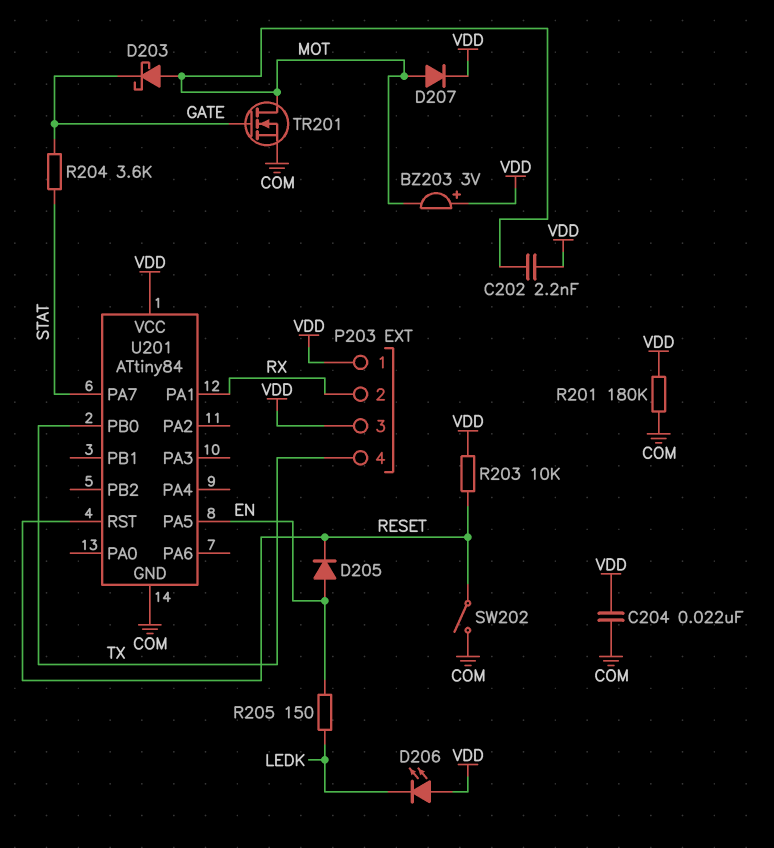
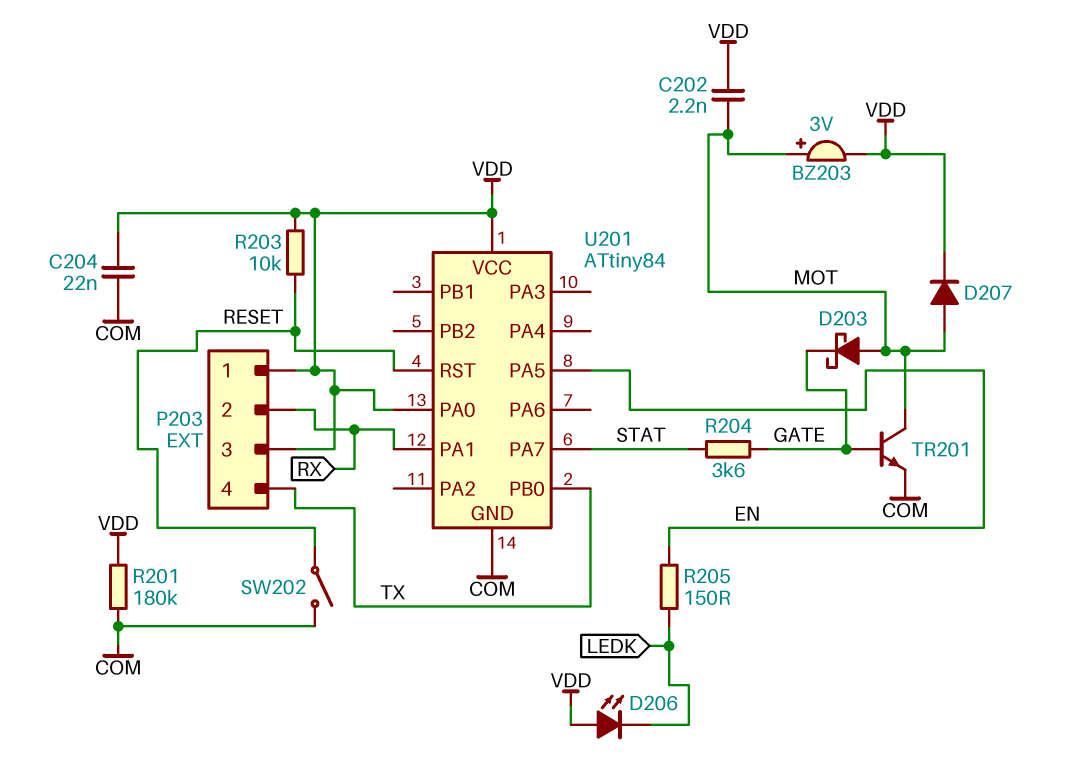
BZ203: buzzer 3V (plus VDD, minus MOT) -> buzzer 3V (plus MOT, minus VDD)
D205: diode (A EN, K RESET) -> none
TR201: NMOS (G GATE, D MOT, S COM) -> NPN (B GATE, C MOT, E COM)
U201 pin PA0: none -> VDD

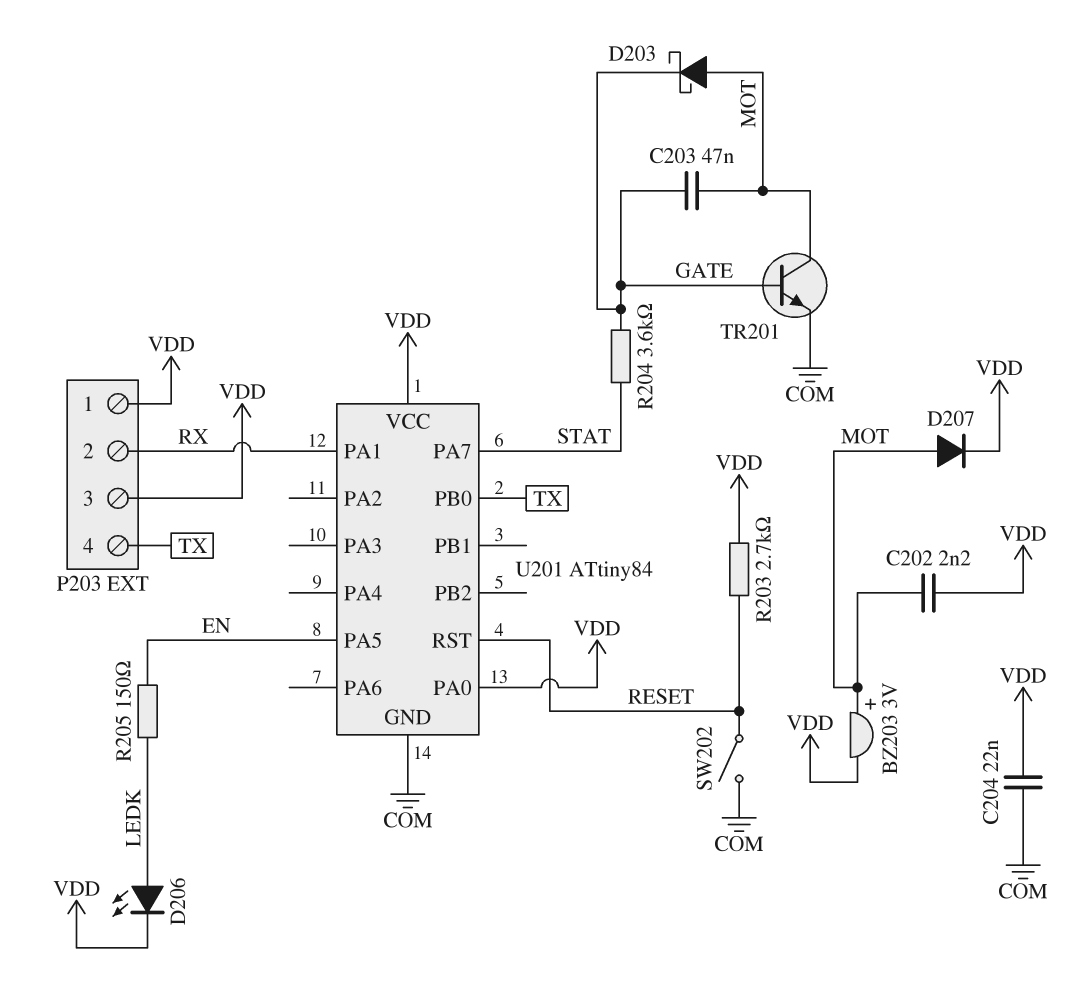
C203: none -> 47nF (GATE, MOT)
D206: LED (A VDD, K LEDK) -> LED (A LEDK, K VDD)
R201: 180k (COM, VDD) -> none
R203: 10k (RESET, VDD) -> 2.7k (RESET, VDD)

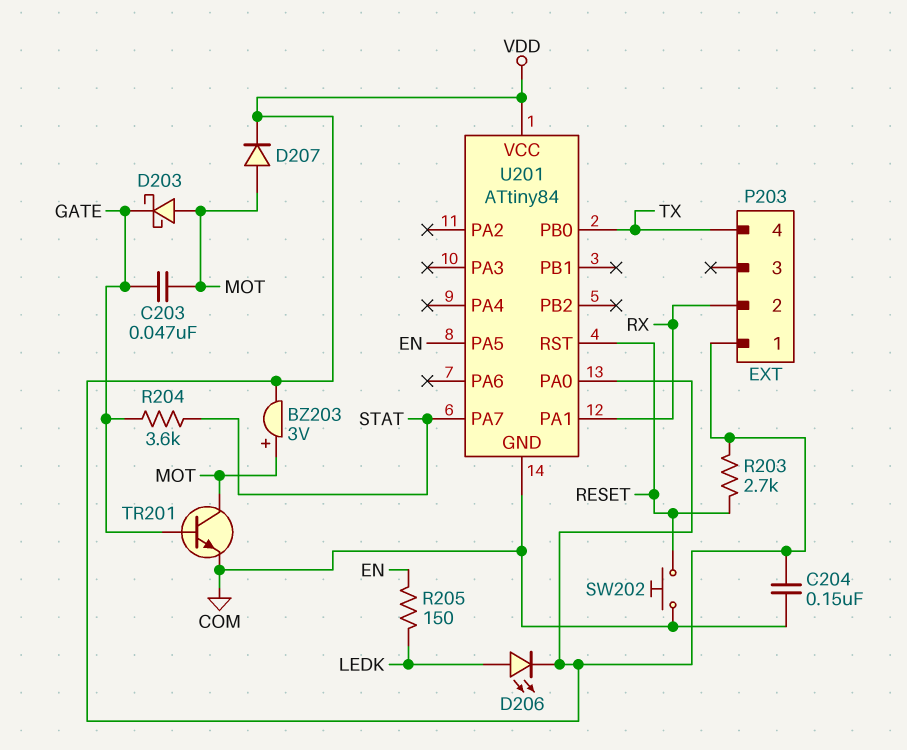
C202: 2.2nF (MOT, VDD) -> none
C204: 22nF (COM, VDD) -> 150nF (COM, VDD)
P203 pin 3: VDD -> none
SW202: switch (COM, RESET) -> button (COM, RESET)

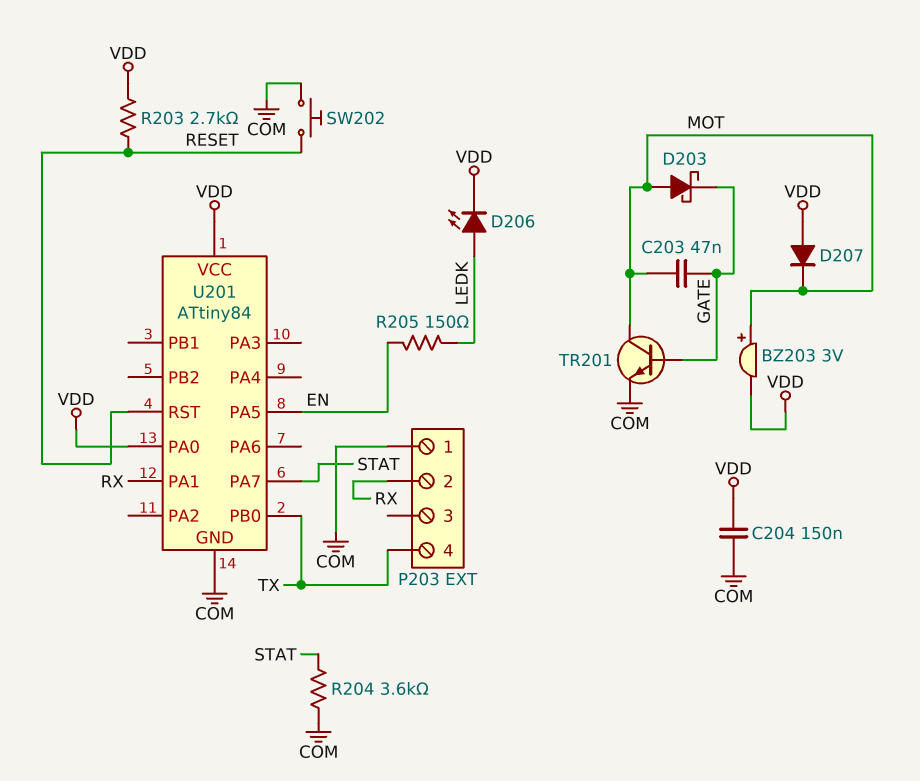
D207: diode (A MOT, K VDD) -> diode (A VDD, K MOT)
P203 pin 1: VDD -> COM
R204: 3.6k (GATE, STAT) -> 3.6k (COM, STAT)

